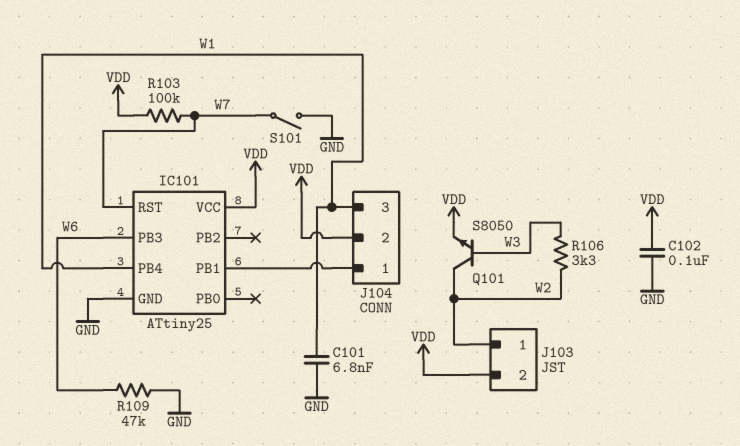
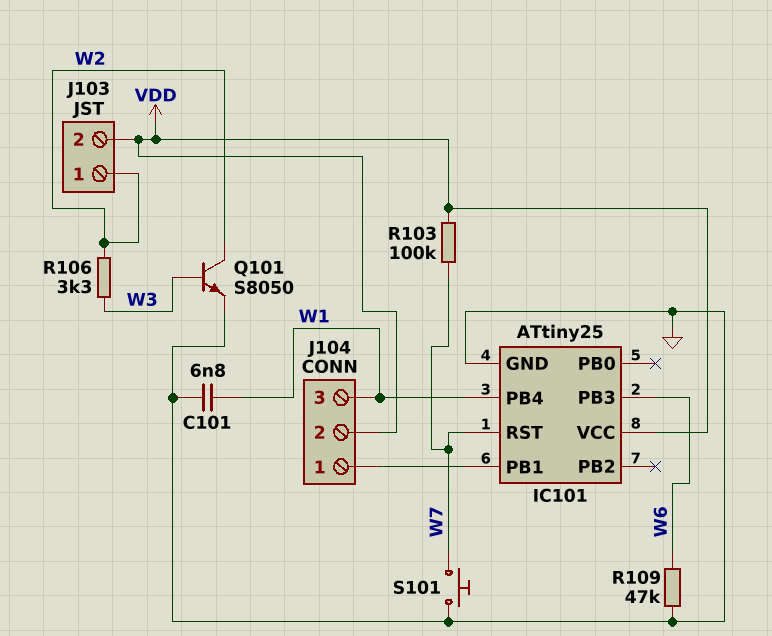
C102: 100nF (GND, VDD) -> none
Q101: NPN S8050 (B W3, C W2, E VDD) -> NPN S8050 (B W3, C W2, E GND)
S101: switch (GND, W7) -> button (GND, W7)

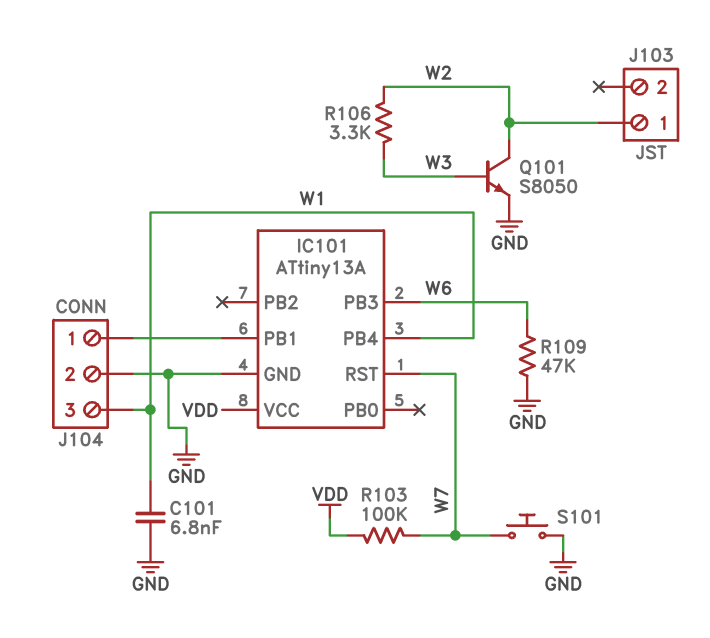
IC101: ATtiny25 -> ATtiny13A
J103 pin 2: VDD -> none
J104 pin 2: VDD -> GND

